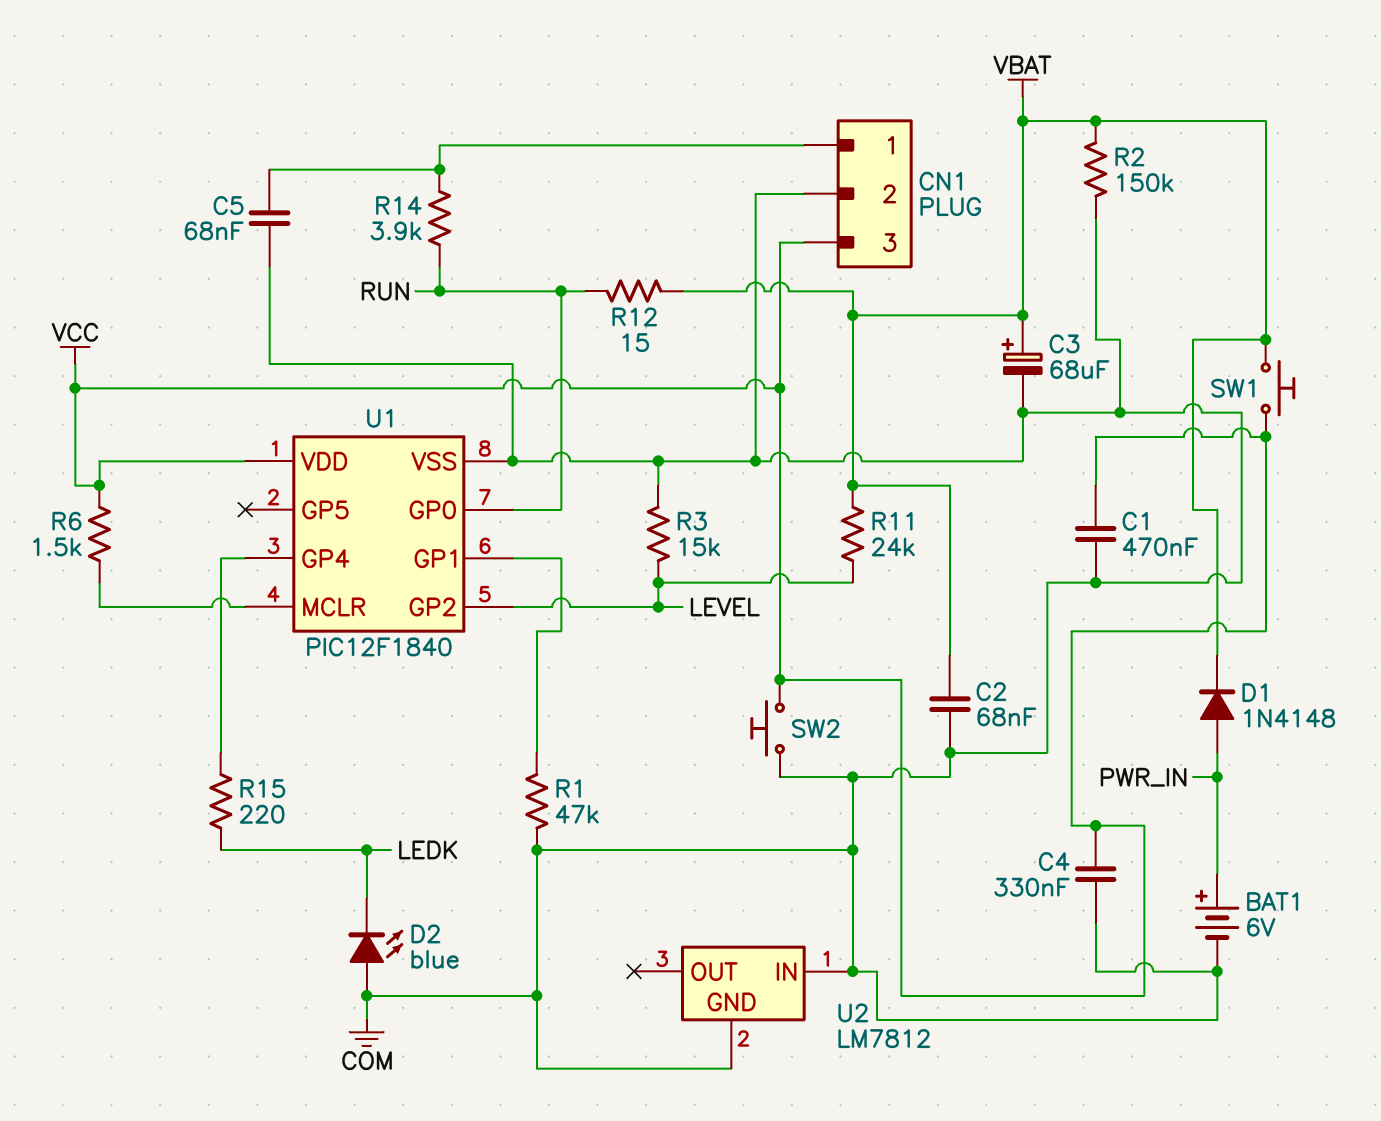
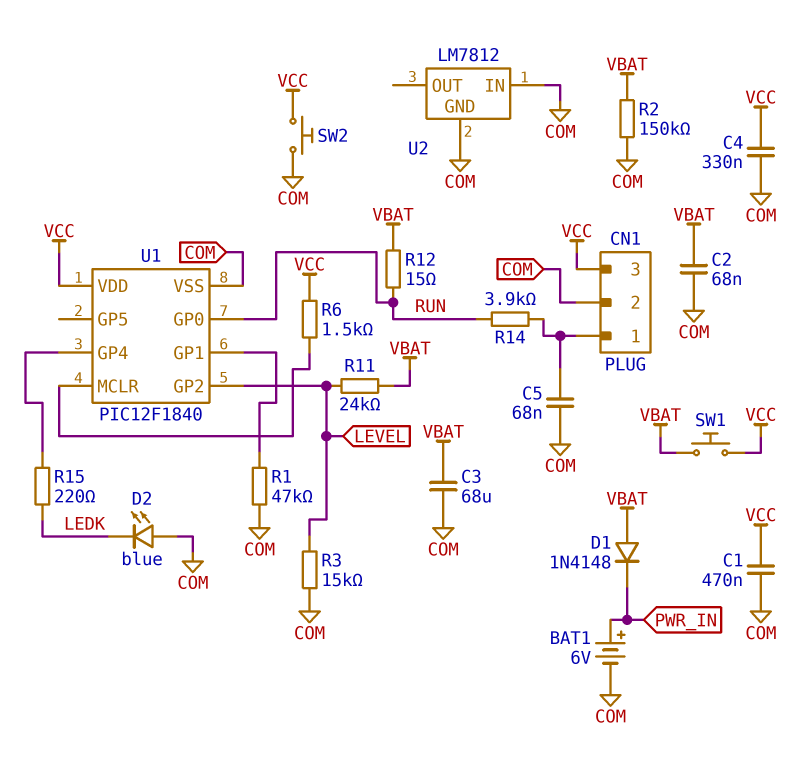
C3: 68uF (plus VBAT, minus COM) -> 68uF (COM, VBAT)
D1: diode 1N4148 (A PWR_IN, K VBAT) -> diode 1N4148 (A VBAT, K PWR_IN)

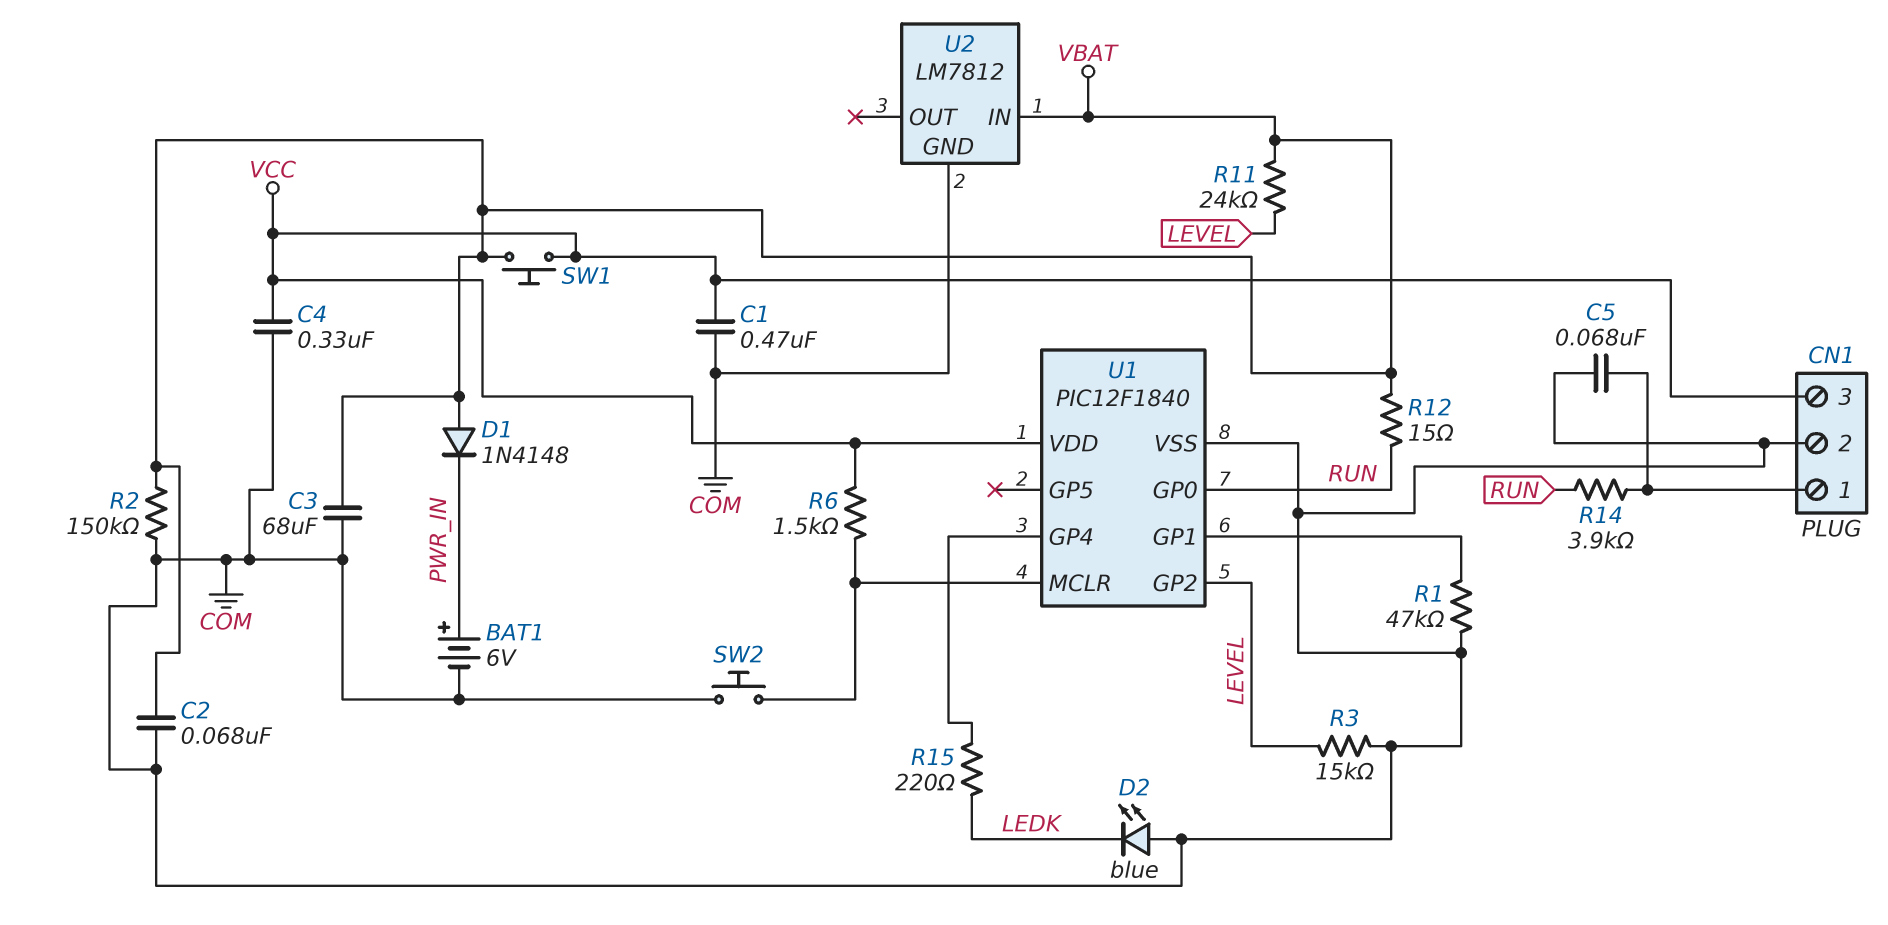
SW2: button (COM, VCC) -> button (COM, U1/MCLR)
U2 pin IN: COM -> VBAT

